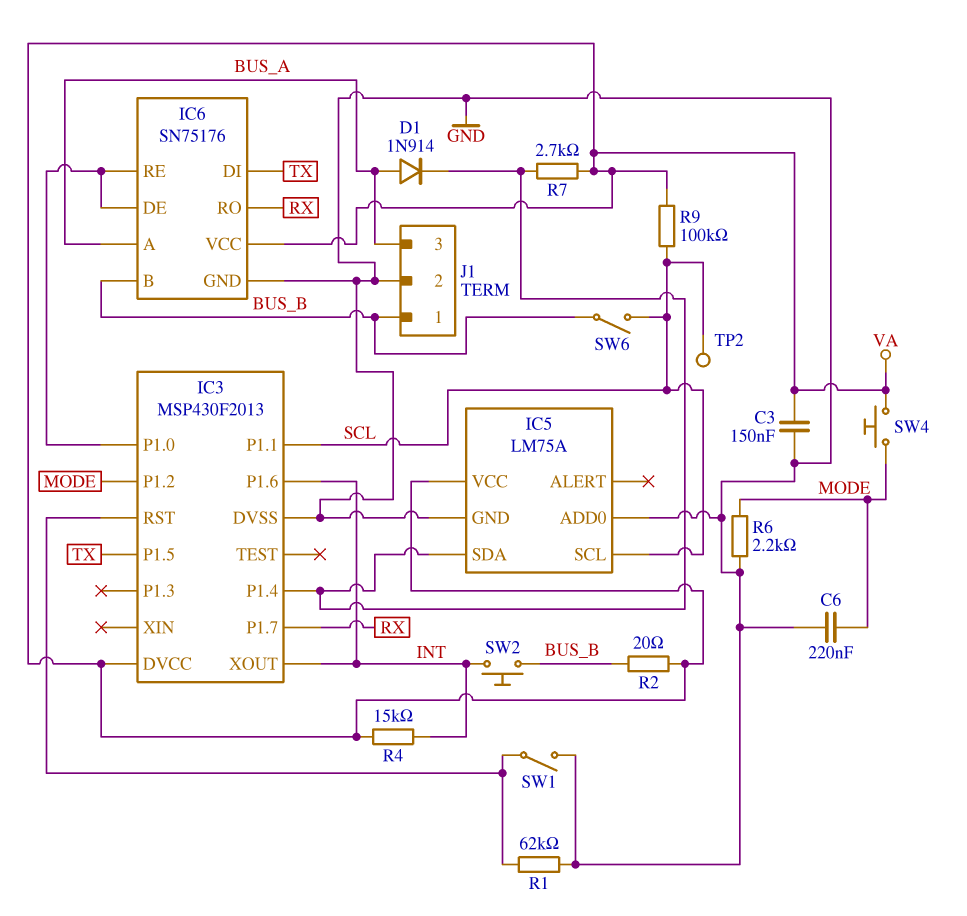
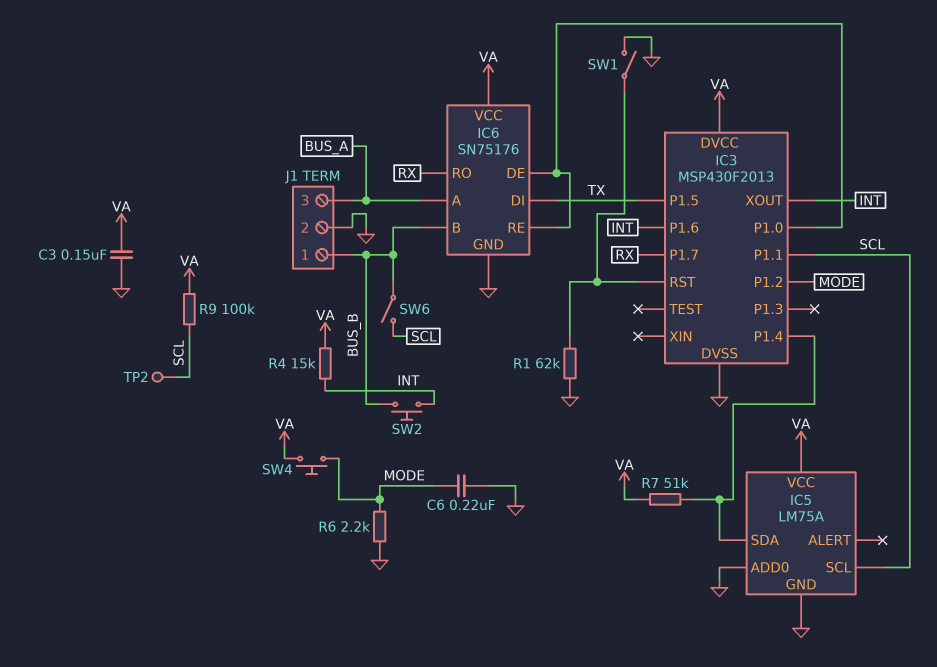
D1: diode 1N914 (A BUS_A, K IC3/P1.4) -> none
R2: 20 (BUS_B, VA) -> none
R7: 2.7k (IC3/P1.4, VA) -> 51k (IC3/P1.4, VA)

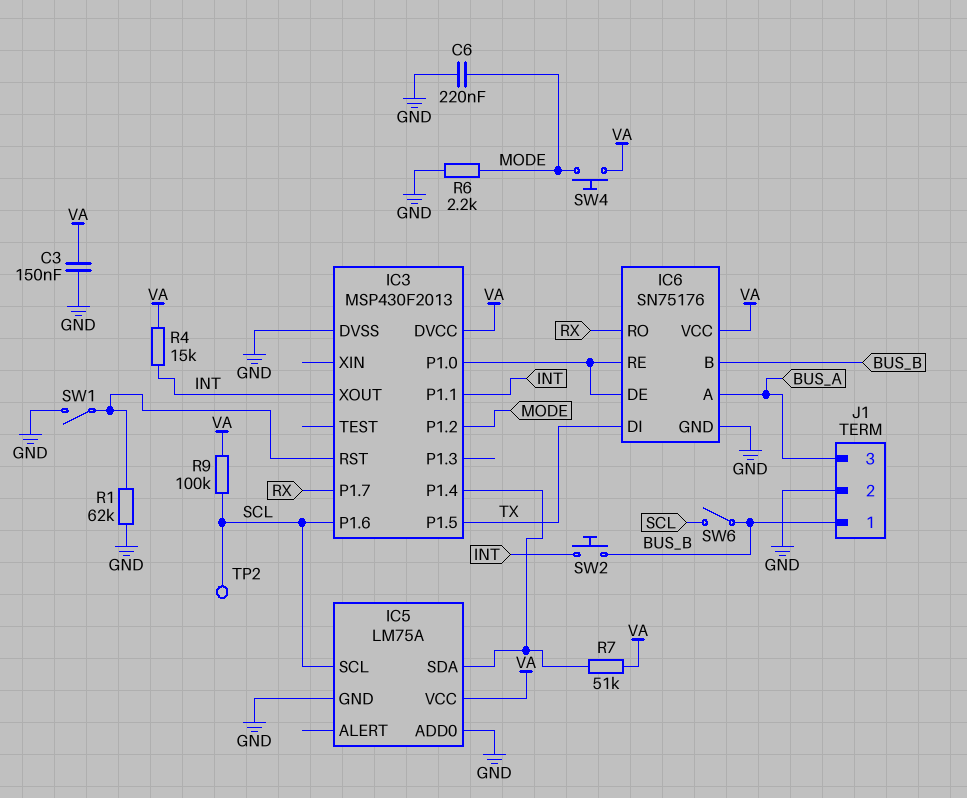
IC3 pin P1.1: SCL -> INT
IC3 pin P1.6: INT -> SCL

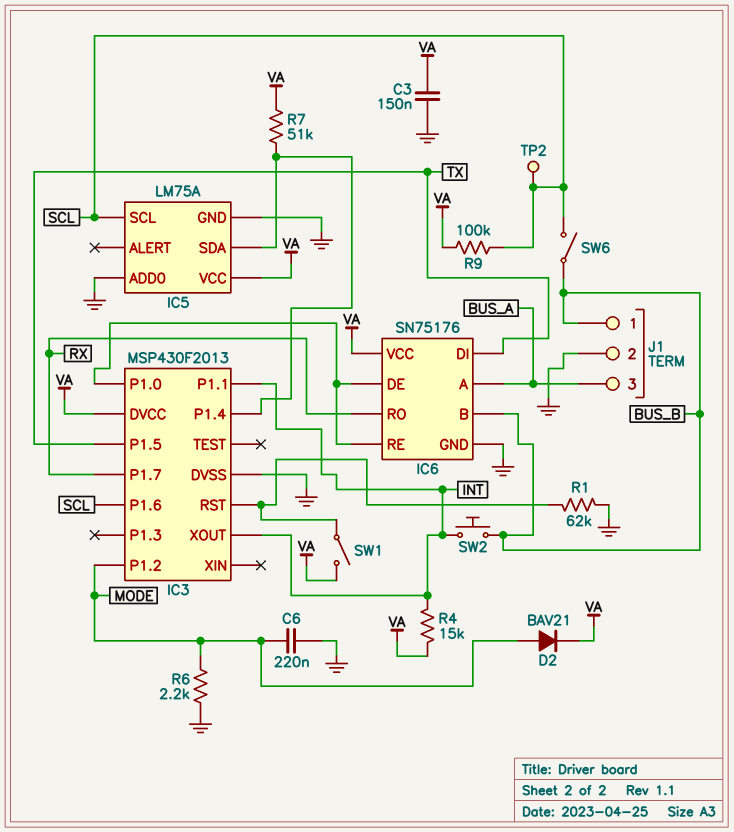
D2: none -> diode BAV21 (A MODE, K VA)
SW1: switch (GND, IC3/RST) -> switch (IC3/RST, VA)
SW4: button (MODE, VA) -> none

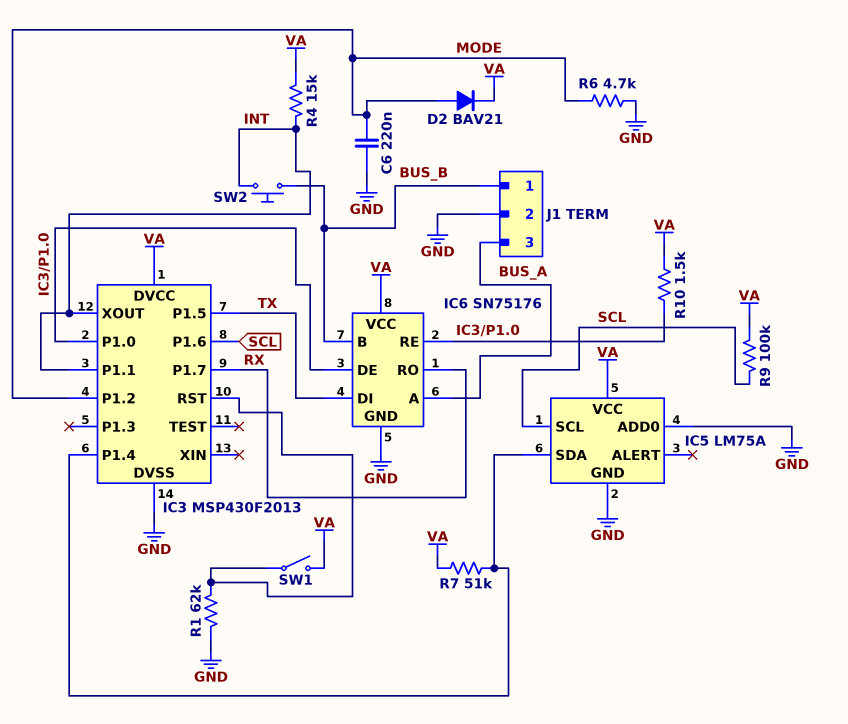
C3: 150nF (GND, VA) -> none
R6: 2.2k (GND, MODE) -> 4.7k (GND, MODE)
R10: none -> 1.5k (IC3/P1.0, VA)
SW6: switch (BUS_B, SCL) -> none
TP2: test point (SCL) -> none

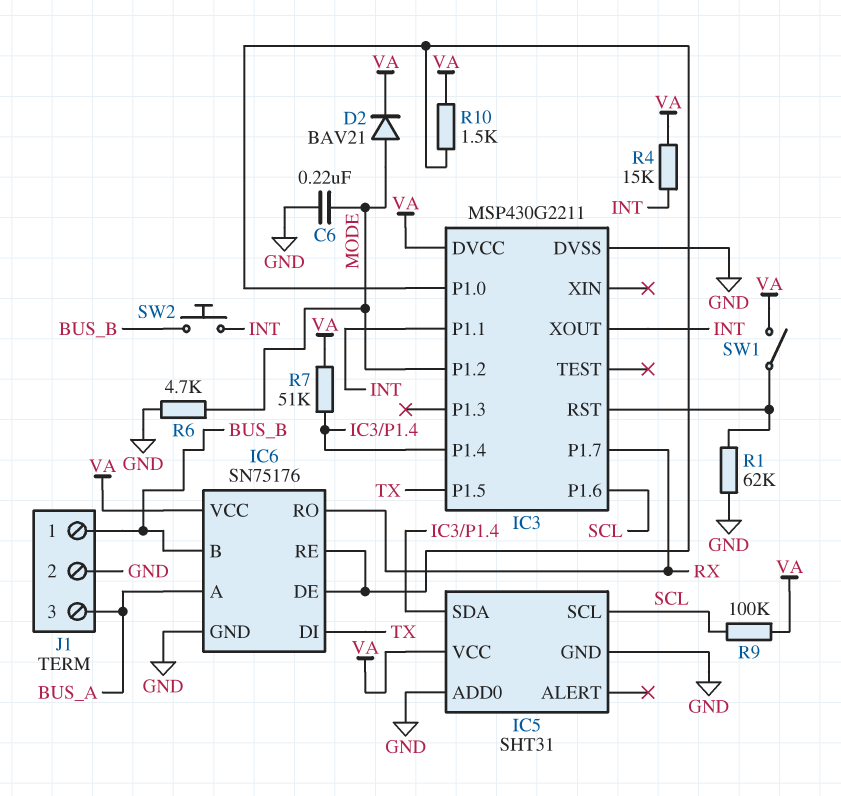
IC3: MSP430F2013 -> MSP430G2211
IC5: LM75A -> SHT31

